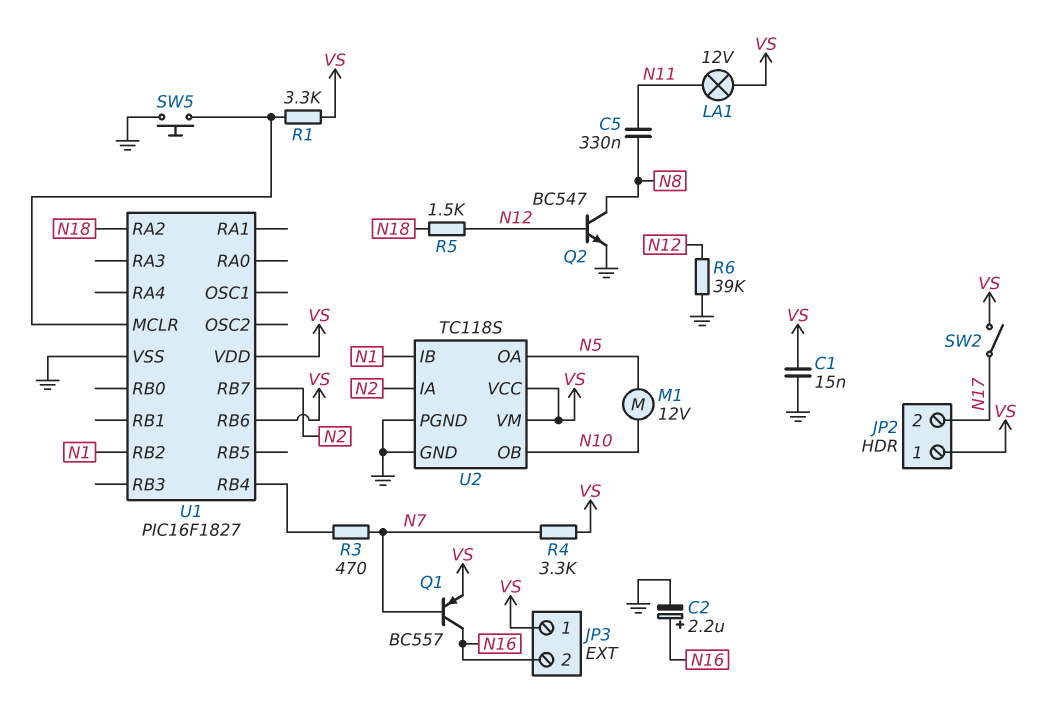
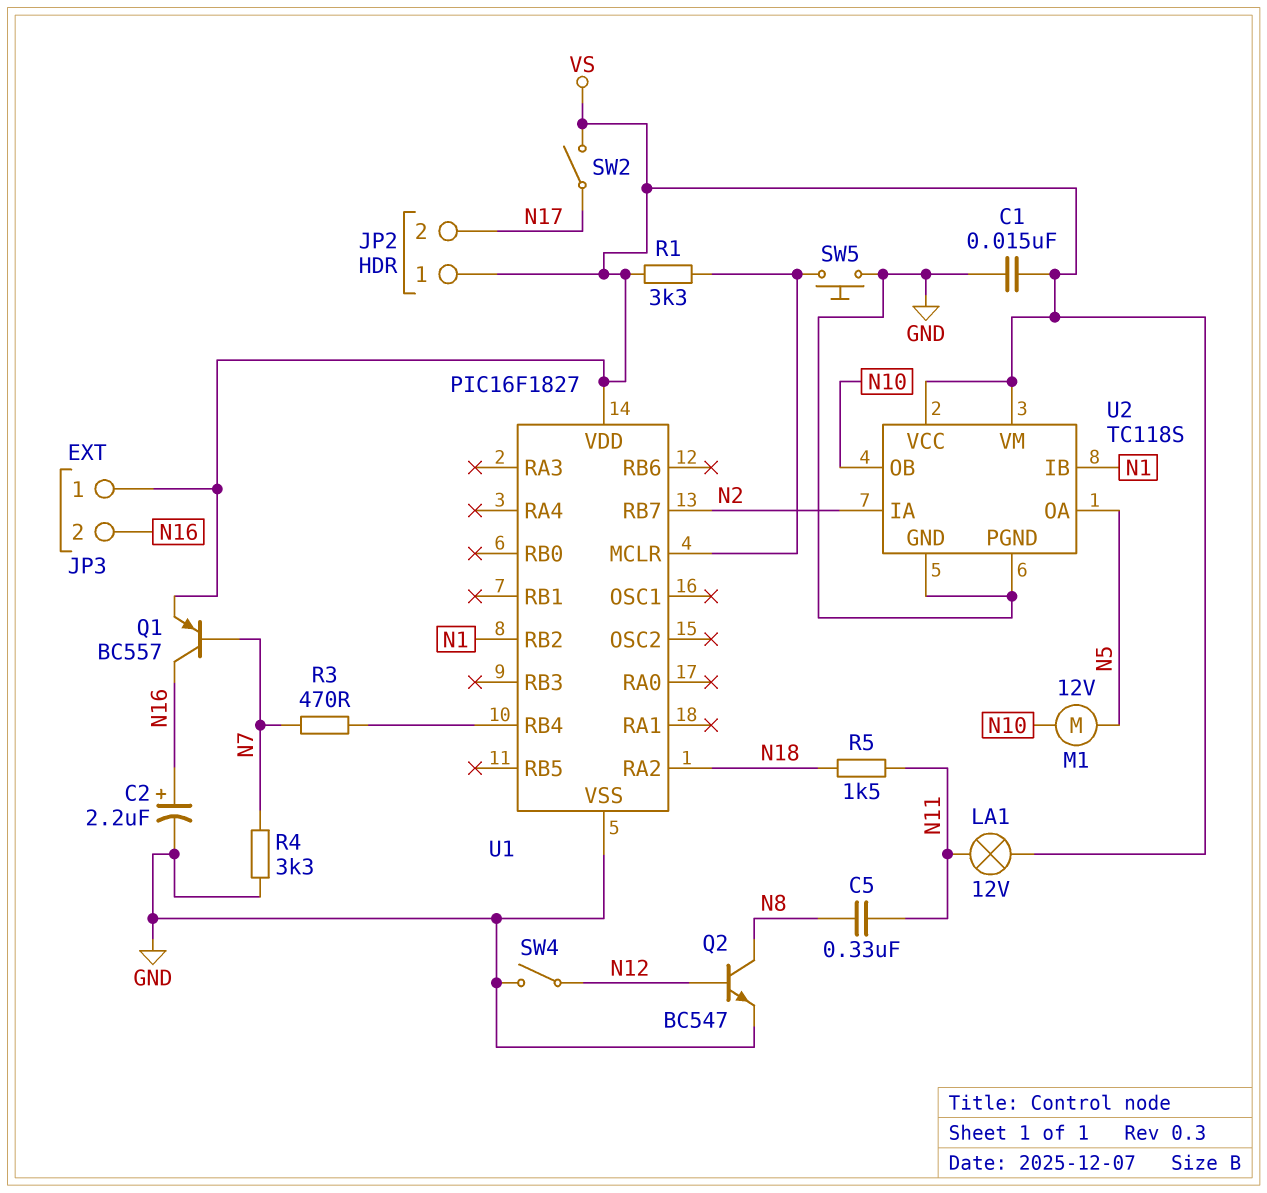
R4: 3.3k (N7, VS) -> 3.3k (GND, N7)
R5: 1.5k (N12, N18) -> 1.5k (N11, N18)
R6: 39k (GND, N12) -> none
SW4: none -> switch (GND, N12)
U1 pin RB6: VS -> none

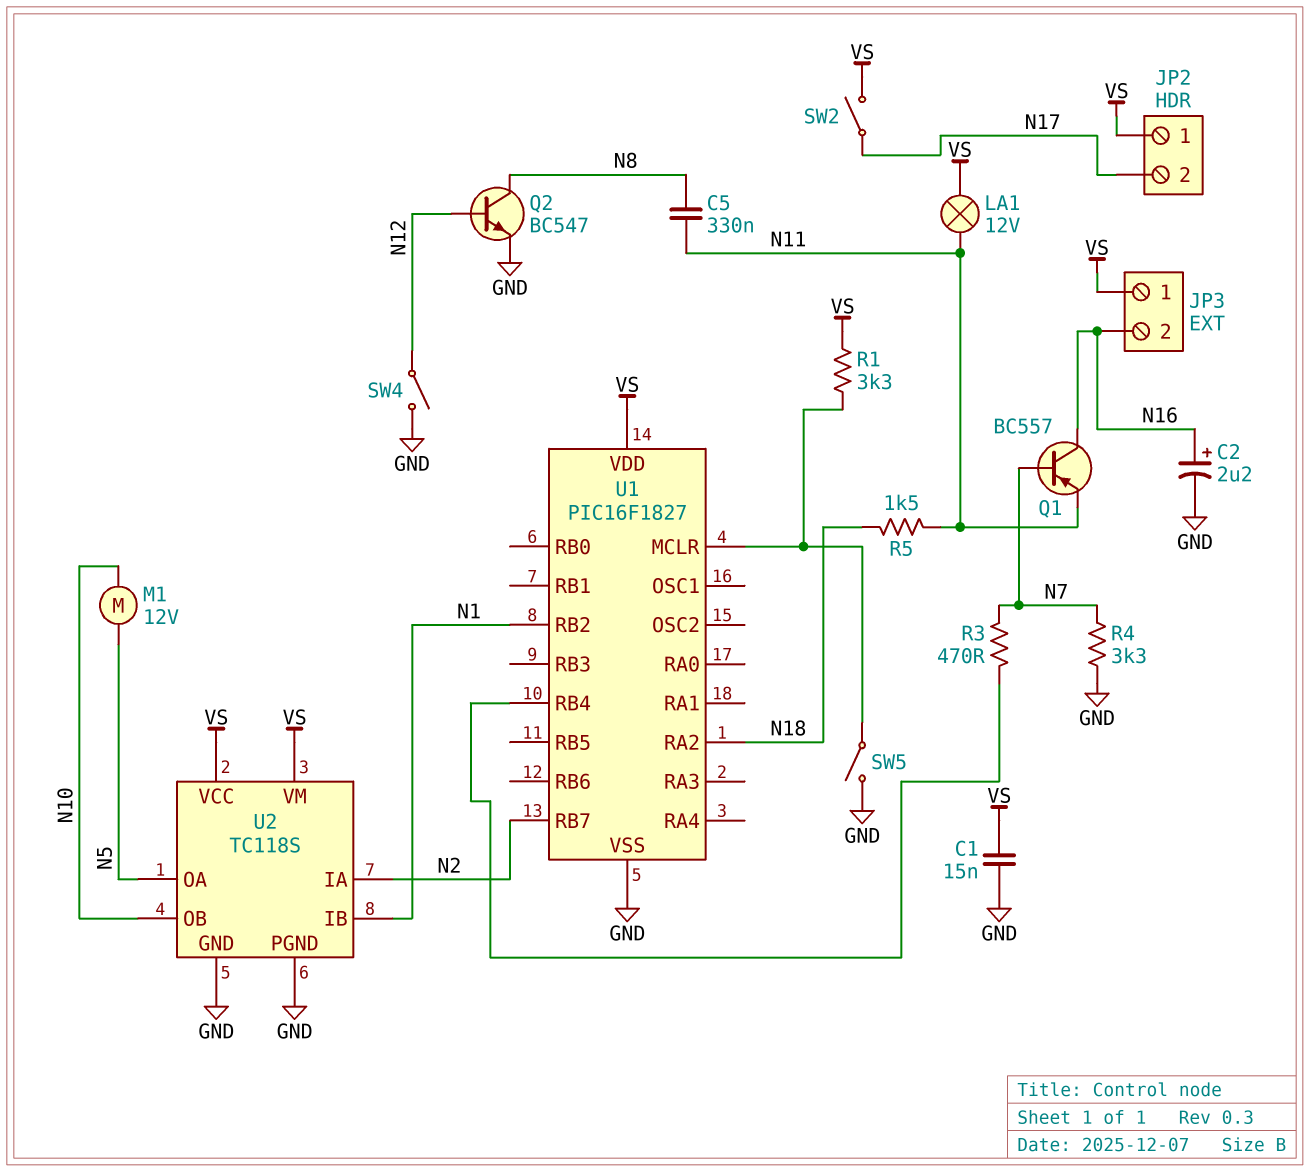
Q1: PNP BC557 (B N7, C N16, E VS) -> PNP BC557 (B N7, C N16, E N11)
SW5: button (GND, U1/MCLR) -> switch (GND, U1/MCLR)

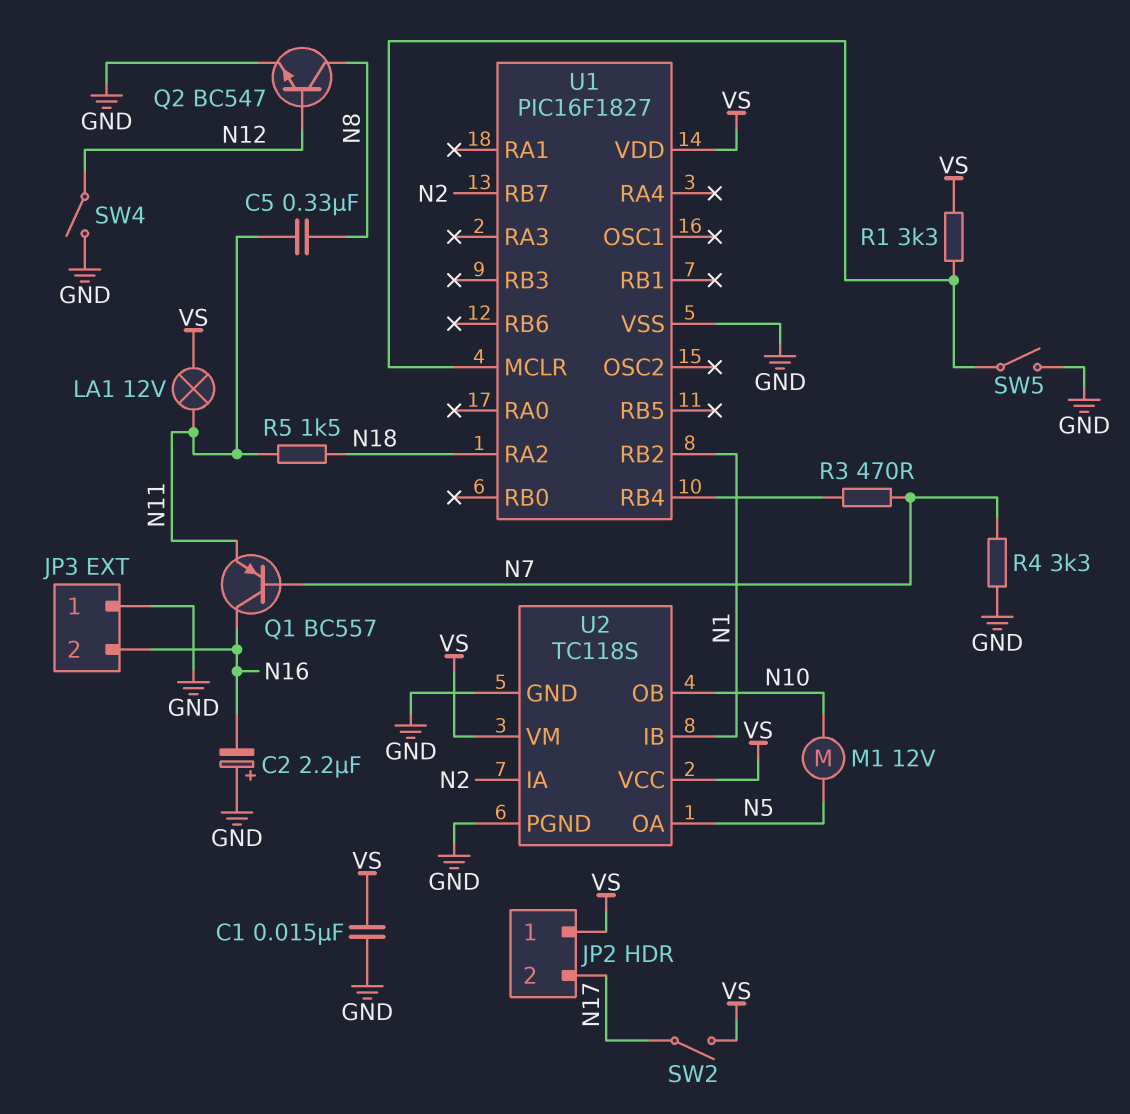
C2: 2.2uF (plus N16, minus GND) -> 2.2uF (plus GND, minus N16)
JP3 pin 1: VS -> GND

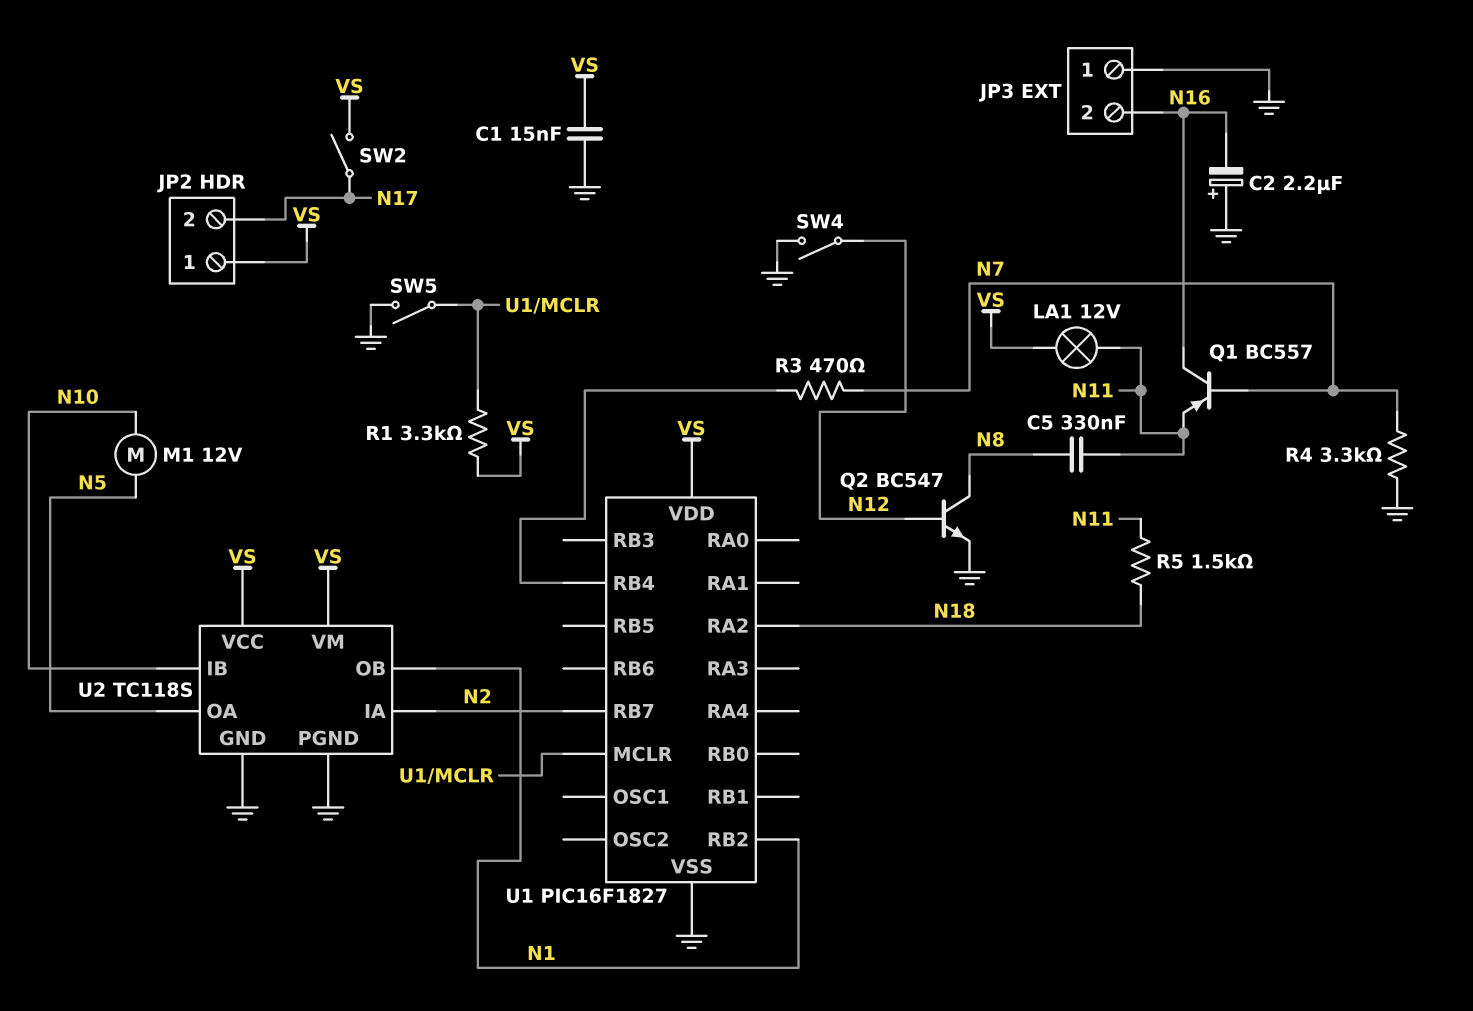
U2 pin IB: N1 -> N10
U2 pin OB: N10 -> N1

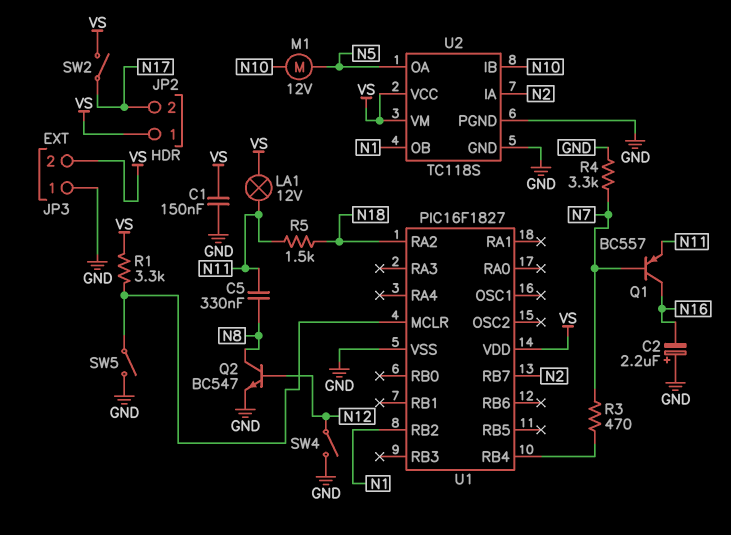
C1: 15nF (GND, VS) -> 150nF (GND, VS)
JP3 pin 2: N16 -> VS

